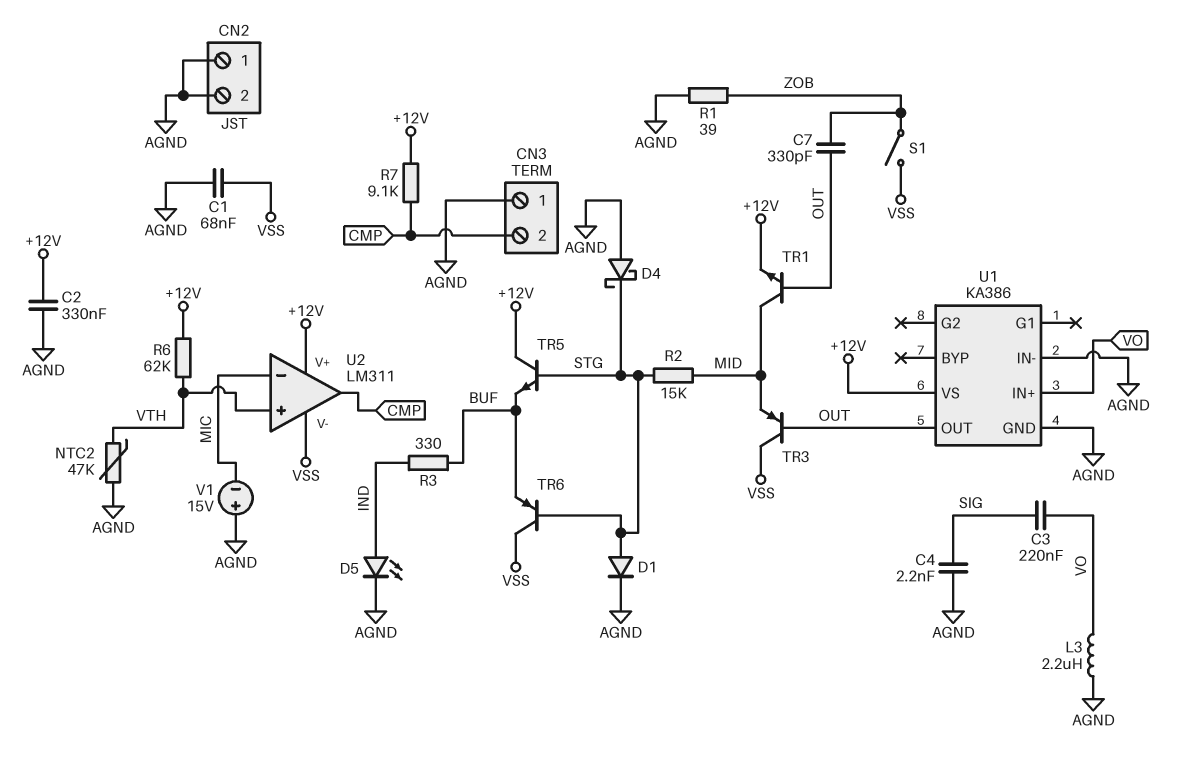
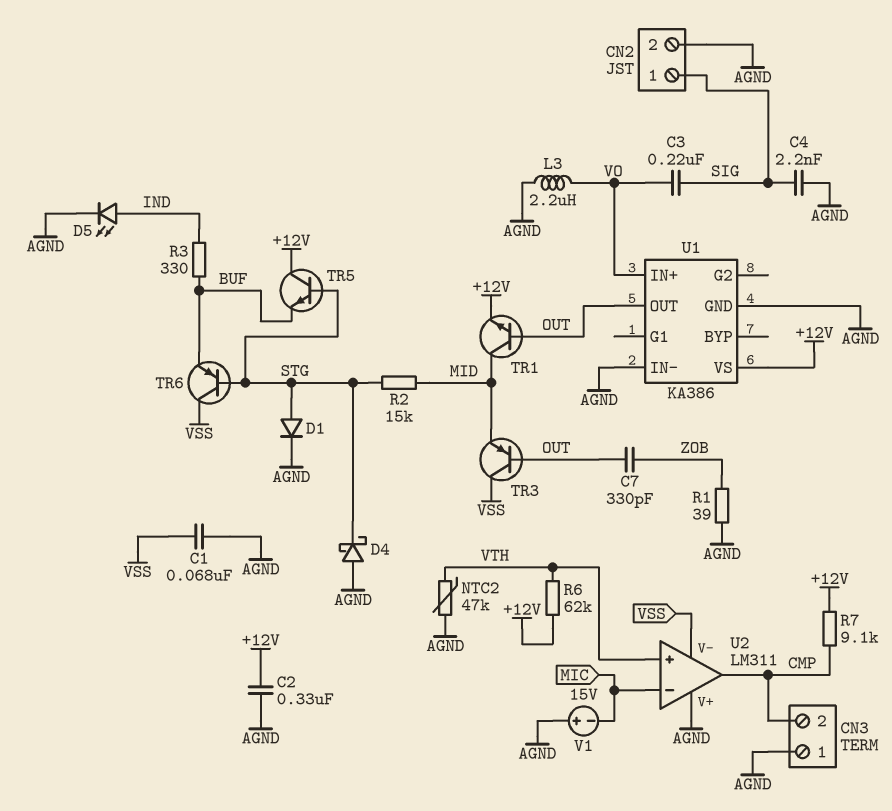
CN2 pin 1: AGND -> SIG
S1: switch (VSS, ZOB) -> none
U2 pin V+: +12V -> AGND

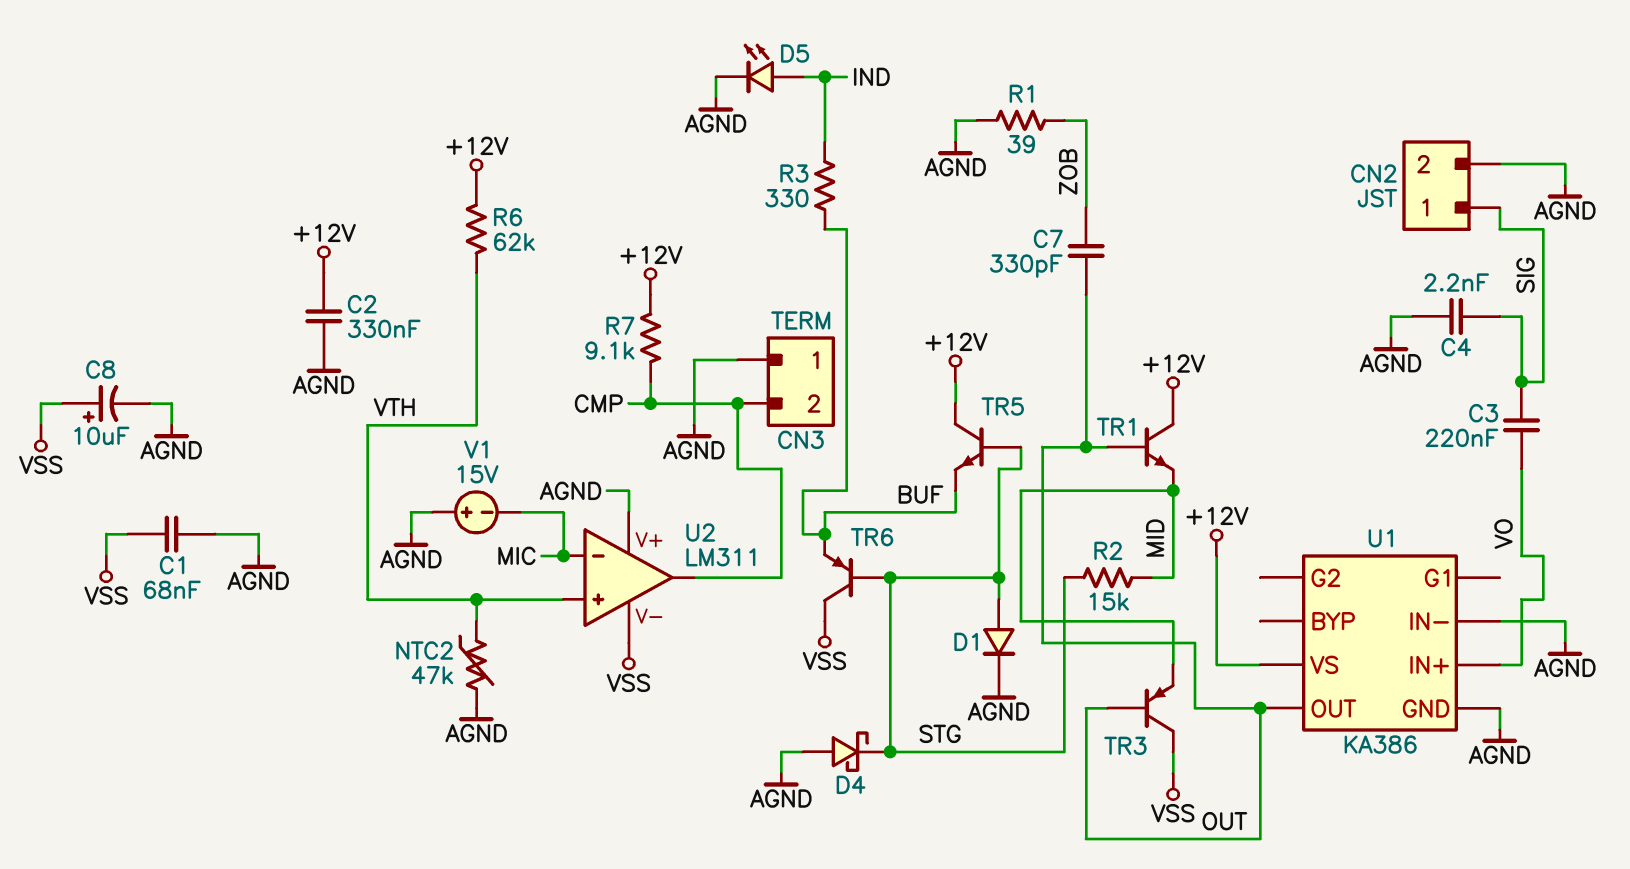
C8: none -> 10uF (plus VSS, minus AGND)
L3: 2.2uH (AGND, VO) -> none
TR1: NPN (B OUT, C MID, E +12V) -> NPN (B OUT, C +12V, E MID)

